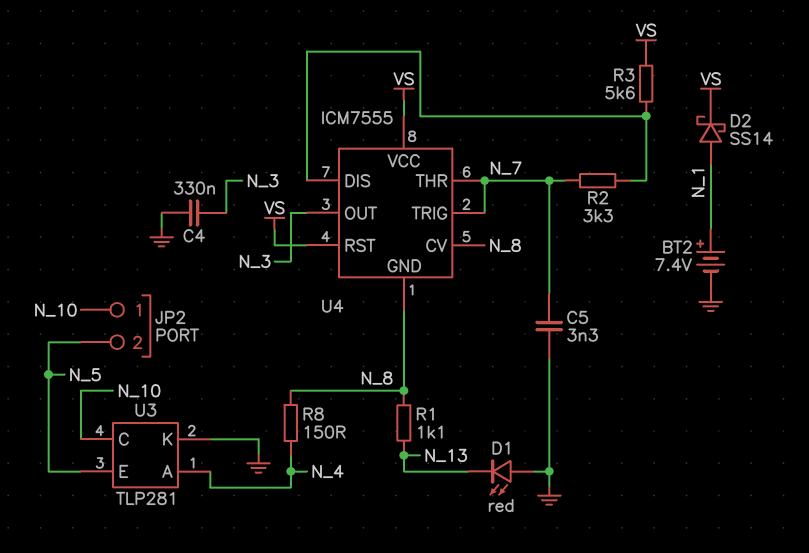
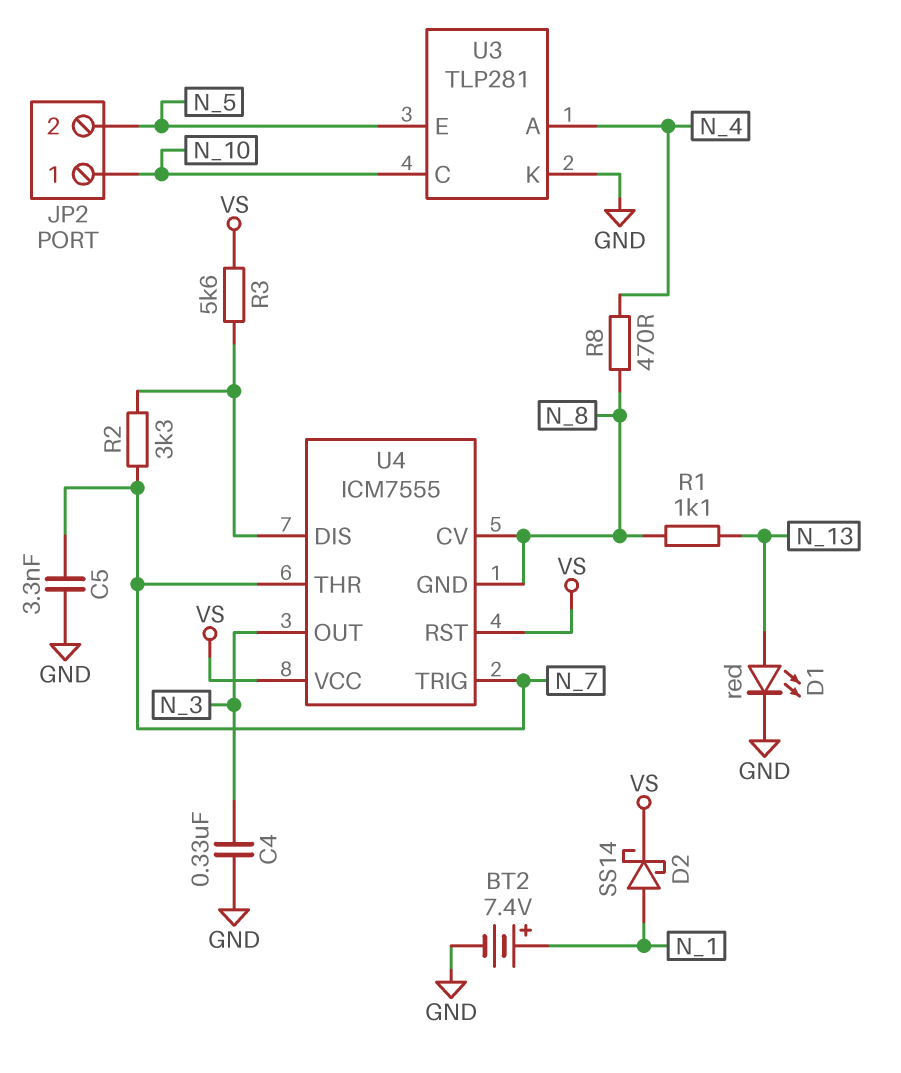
D1: LED red (A GND, K N_13) -> LED red (A N_13, K GND)
R8: 150 (N_4, N_8) -> 470 (N_4, N_8)

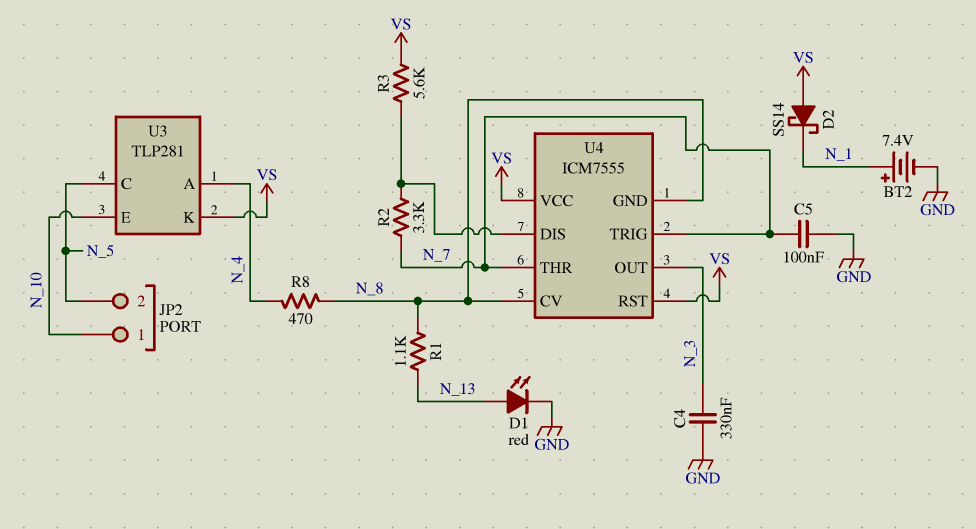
C5: 3.3nF (GND, N_7) -> 100nF (GND, N_7)
D2: schottky SS14 (A N_1, K VS) -> schottky SS14 (A VS, K N_1)
U3 pin C: N_10 -> N_5
U3 pin E: N_5 -> N_10
U3 pin K: GND -> VS

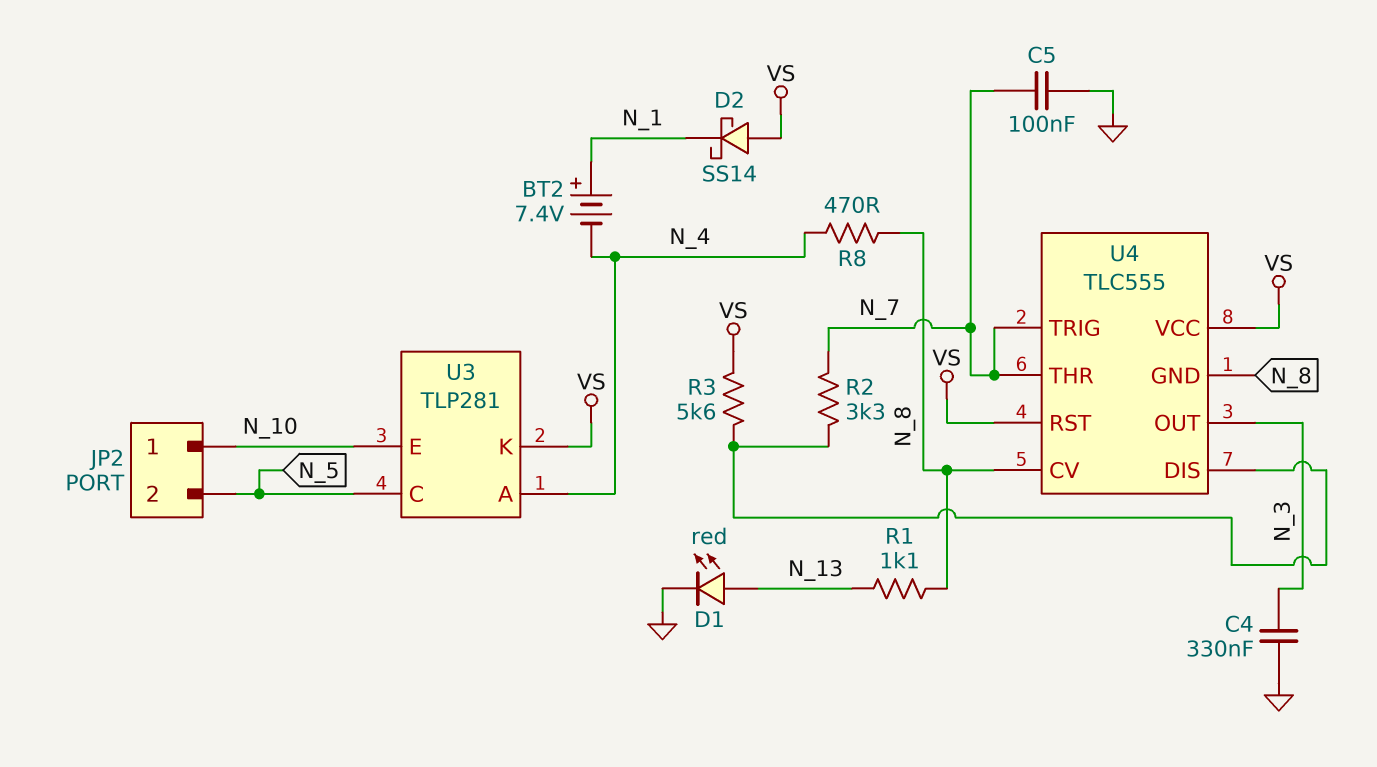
BT2: 7.4V (plus N_1, minus GND) -> 7.4V (plus N_1, minus N_4)
U4: ICM7555 -> TLC555

